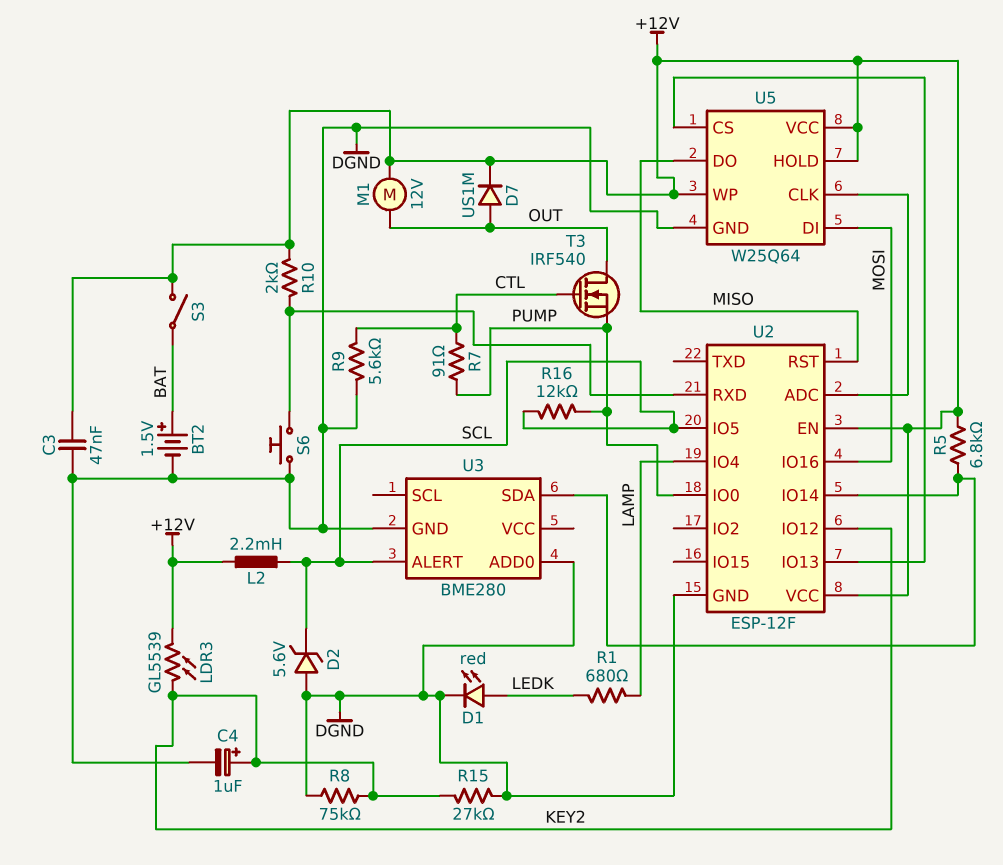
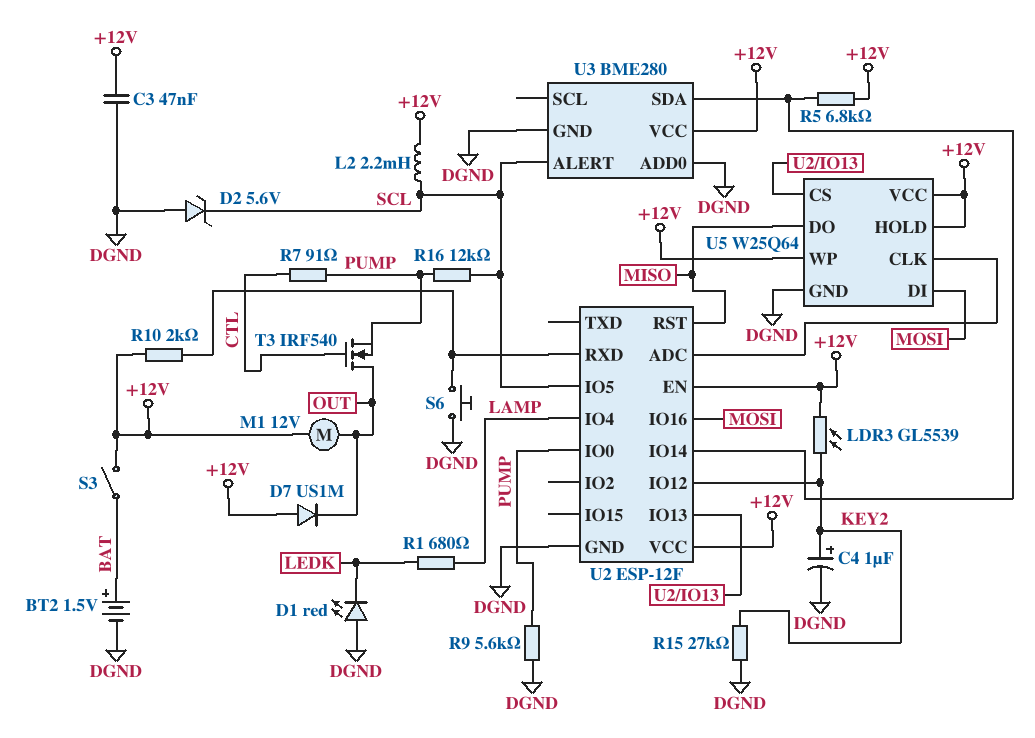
D1: LED red (A LEDK, K DGND) -> LED red (A DGND, K LEDK)
D7: diode US1M (A OUT, K +12V) -> diode US1M (A +12V, K OUT)
R8: 75k (DGND, KEY2) -> none
R9: 5.6k (CTL, DGND) -> 5.6k (DGND, PUMP)
U3 pin VCC: none -> +12V

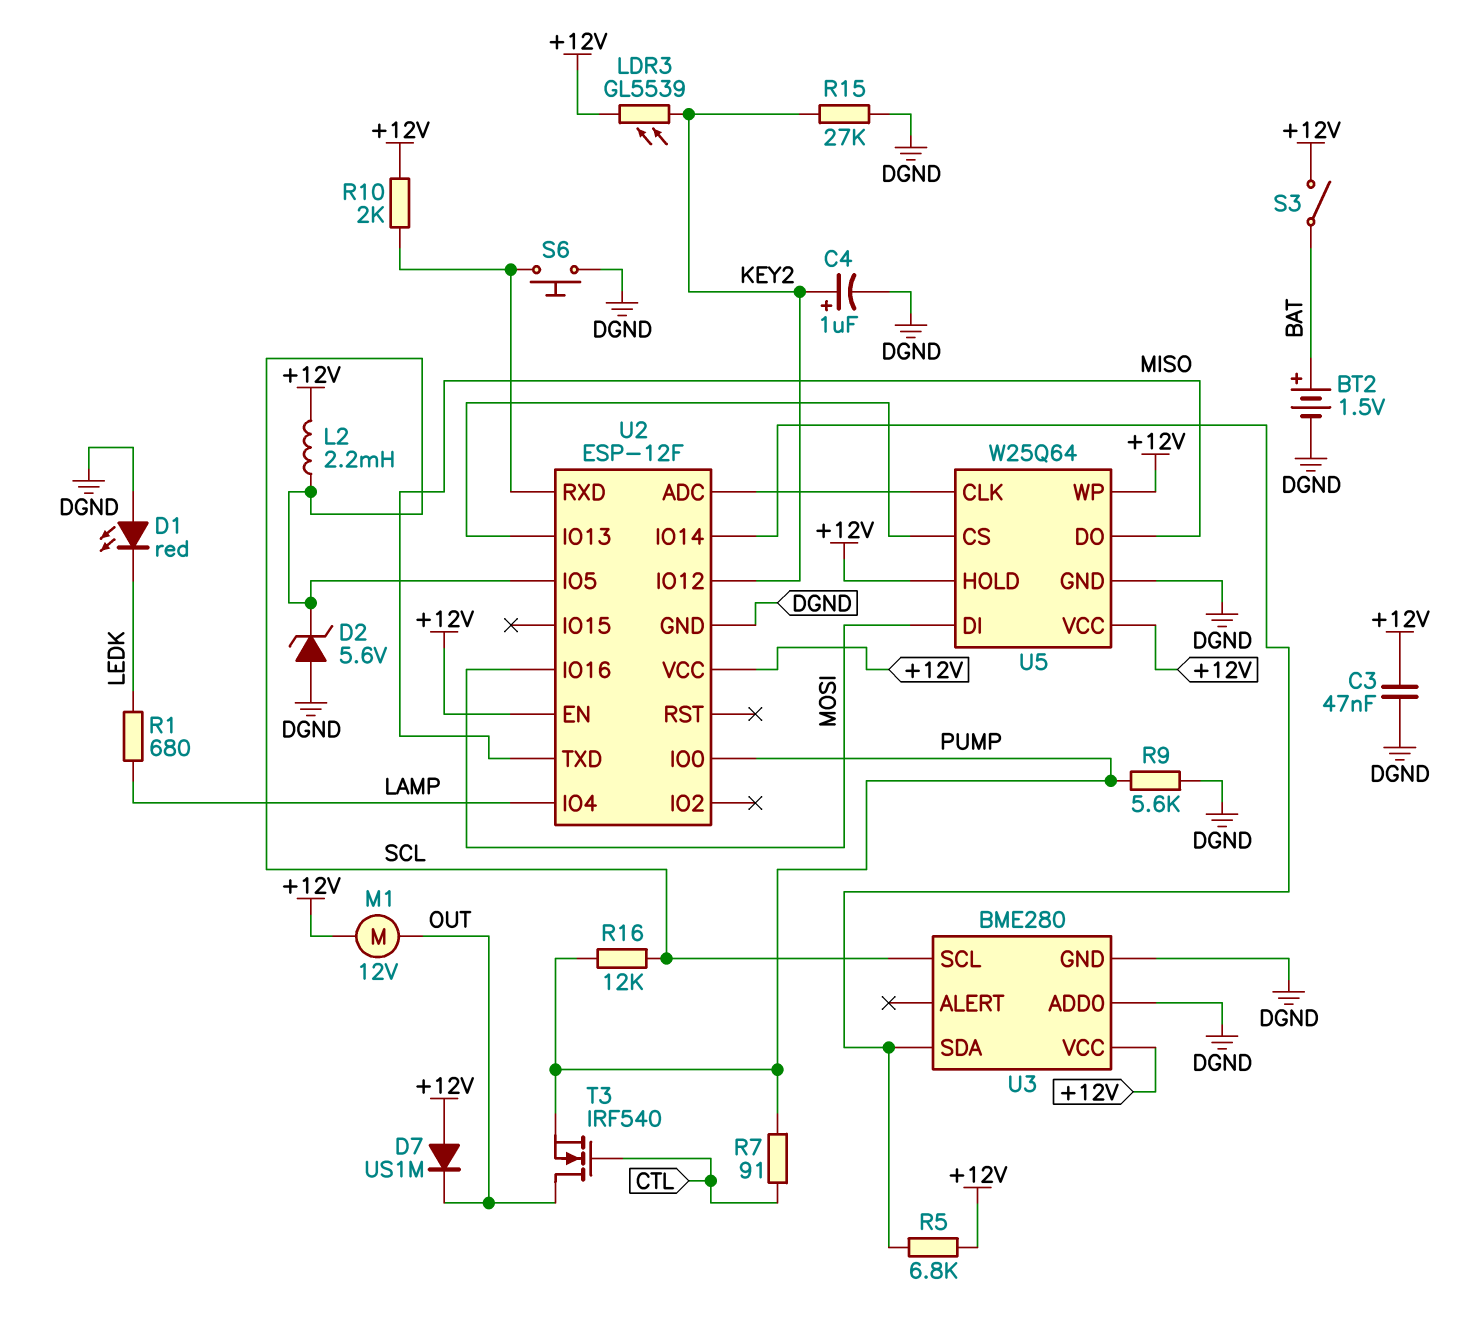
U2 pin RST: MISO -> none
U2 pin TXD: none -> MISO
U3 pin ALERT: SCL -> none
U3 pin SCL: none -> SCL

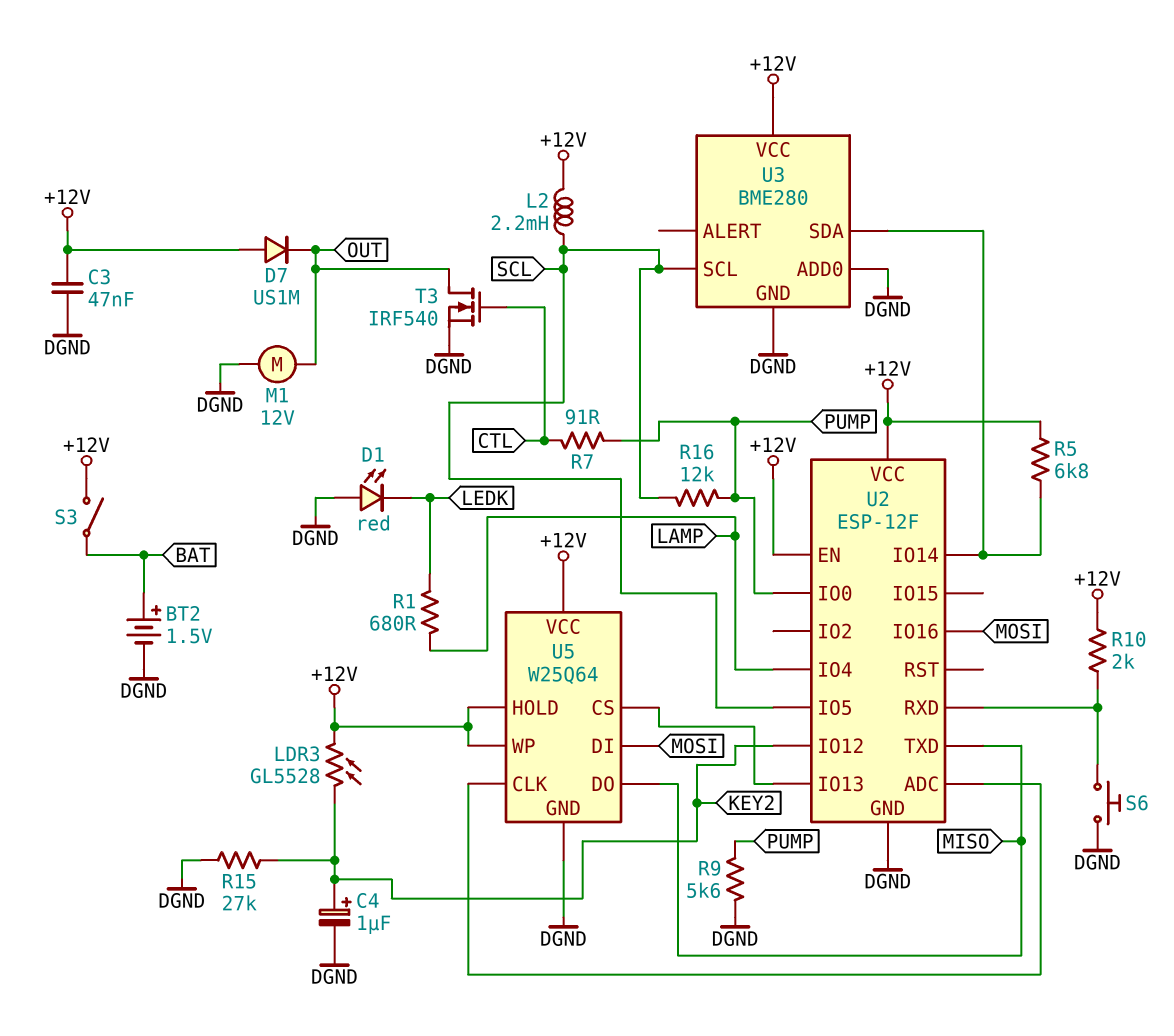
D2: zener 5.6V (A DGND, K SCL) -> none
LDR3: GL5539 (+12V, KEY2) -> GL5528 (+12V, KEY2)
M1: motor 12V (+12V, OUT) -> motor 12V (DGND, OUT)
T3: NMOS IRF540 (G CTL, D OUT, S PUMP) -> NMOS IRF540 (G CTL, D OUT, S DGND)

